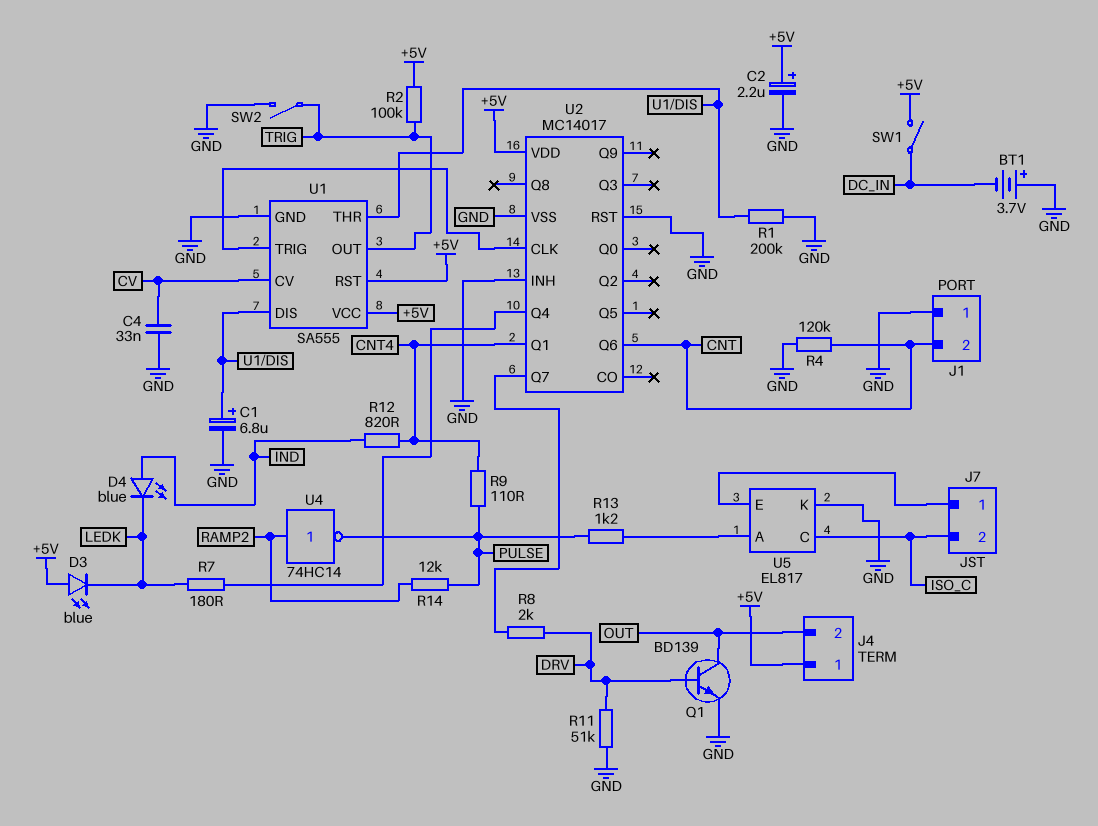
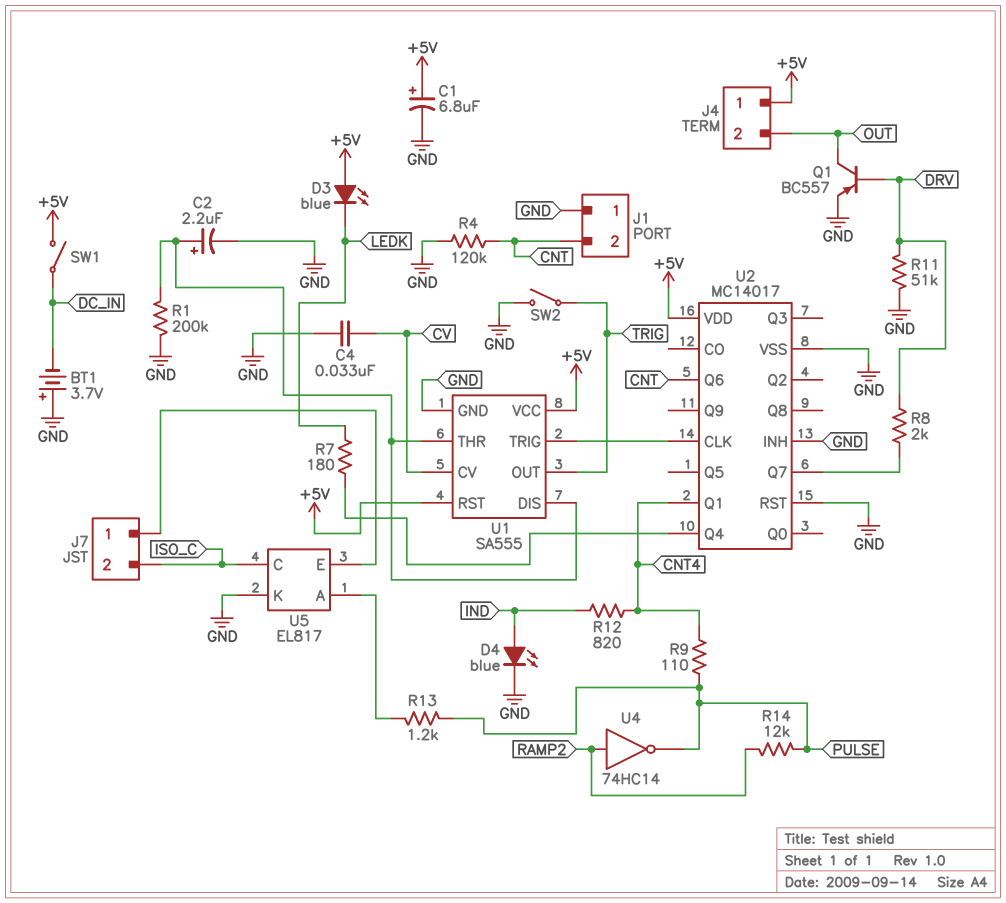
C1: 6.8uF (plus U1/DIS, minus GND) -> 6.8uF (plus +5V, minus GND)
C2: 2.2uF (plus +5V, minus GND) -> 2.2uF (plus U1/DIS, minus GND)
D4: LED blue (A IND, K LEDK) -> LED blue (A IND, K GND)
Q1: NPN BD139 (B DRV, C OUT, E GND) -> PNP BC557 (B DRV, C OUT, E GND)
R2: 100k (+5V, TRIG) -> none

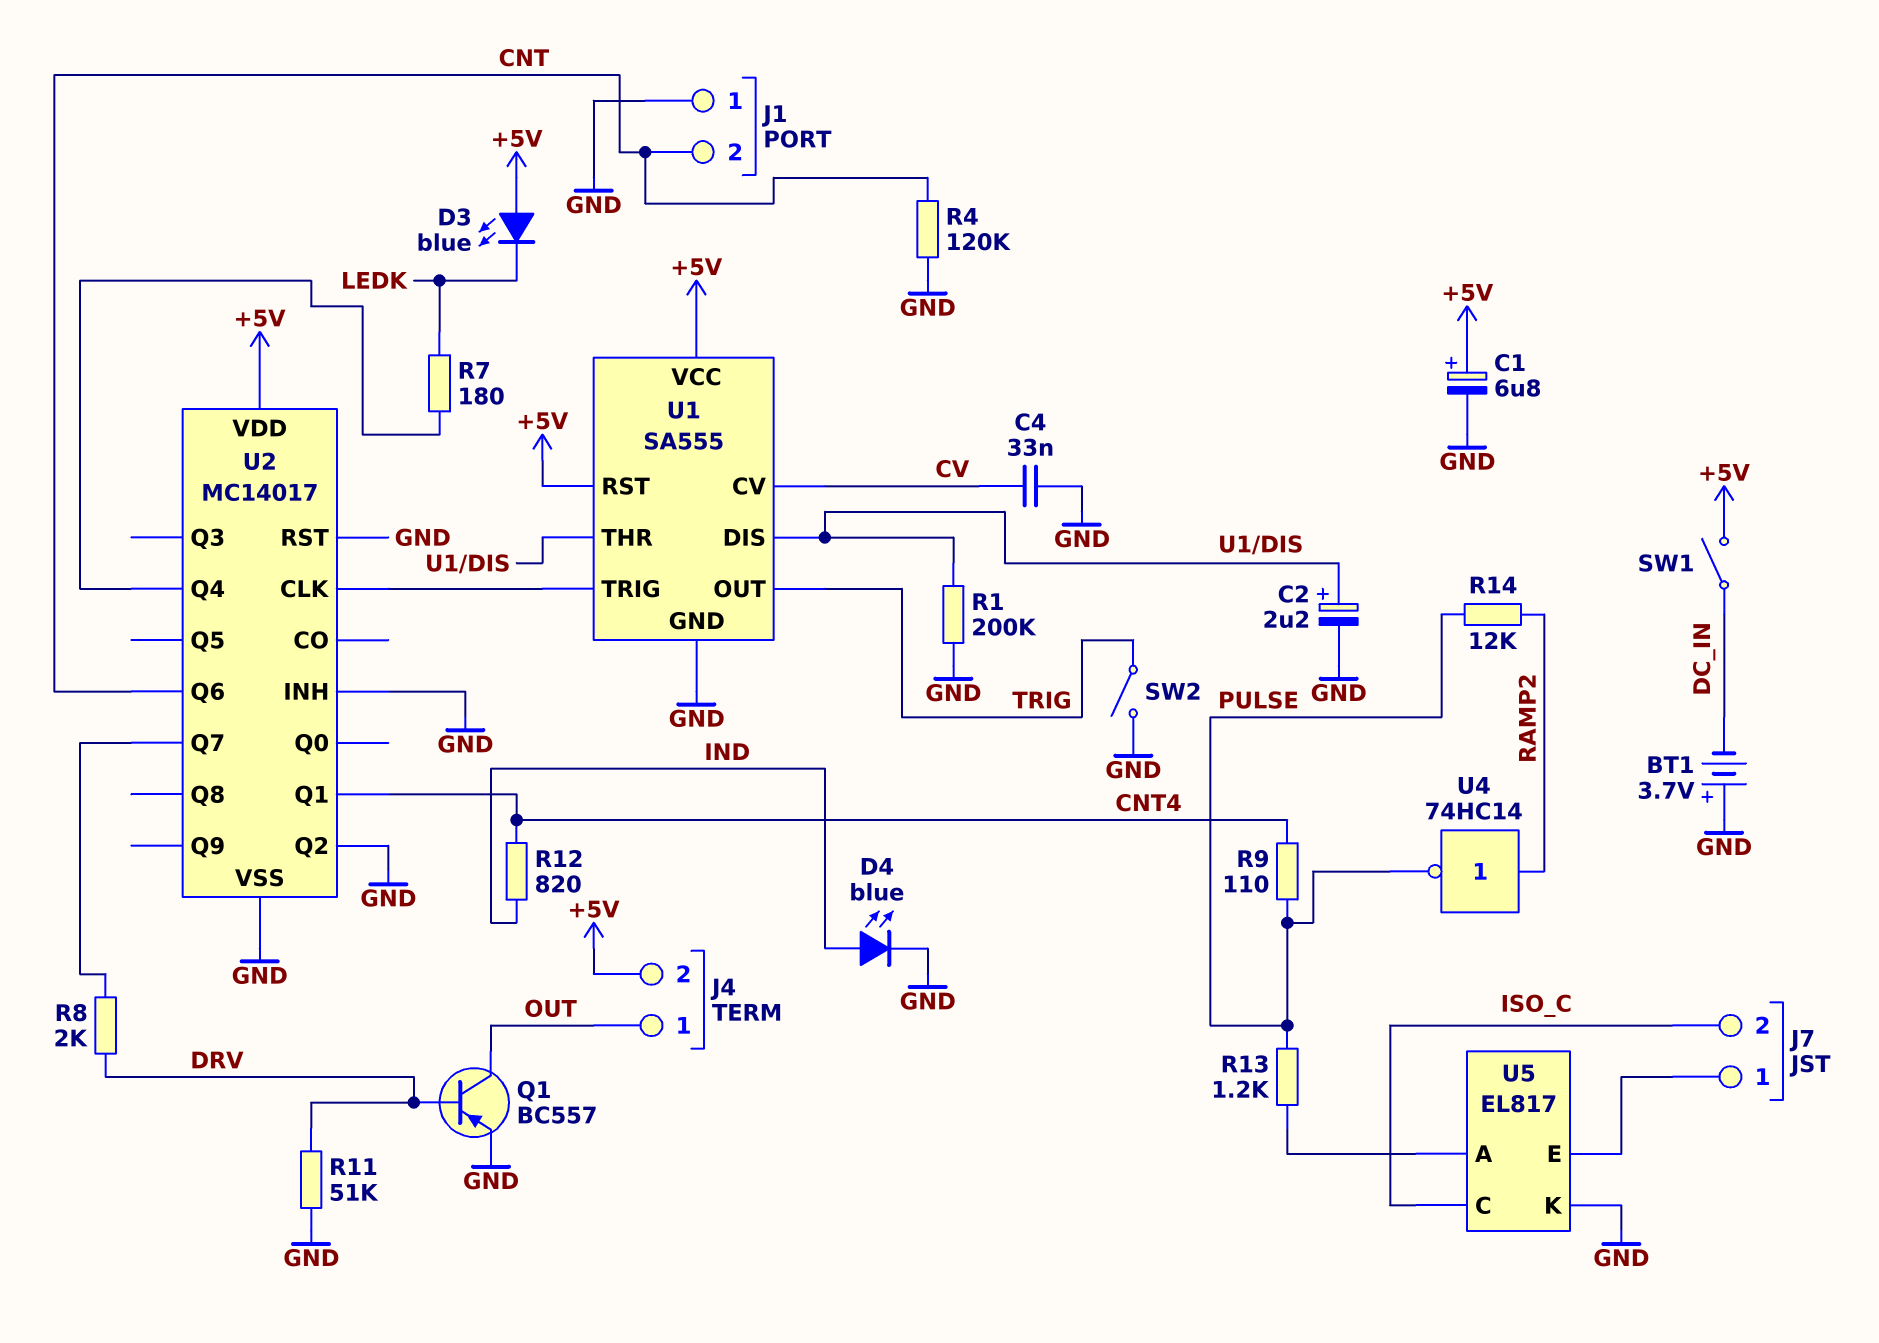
J4 pin 1: +5V -> OUT
J4 pin 2: OUT -> +5V
U2 pin Q2: none -> GND

